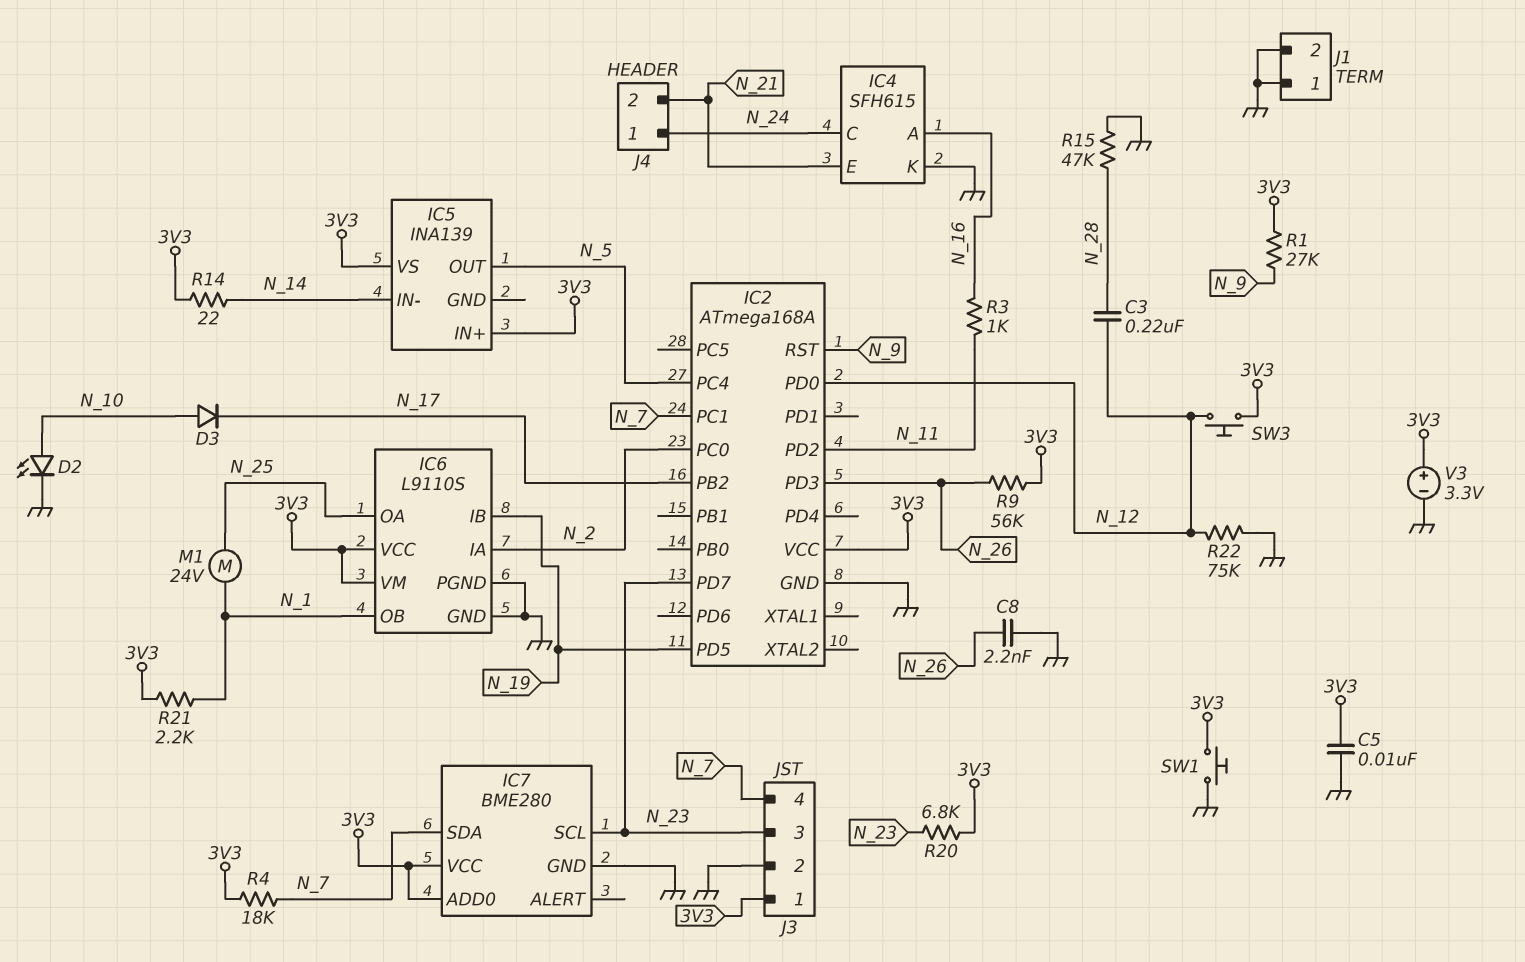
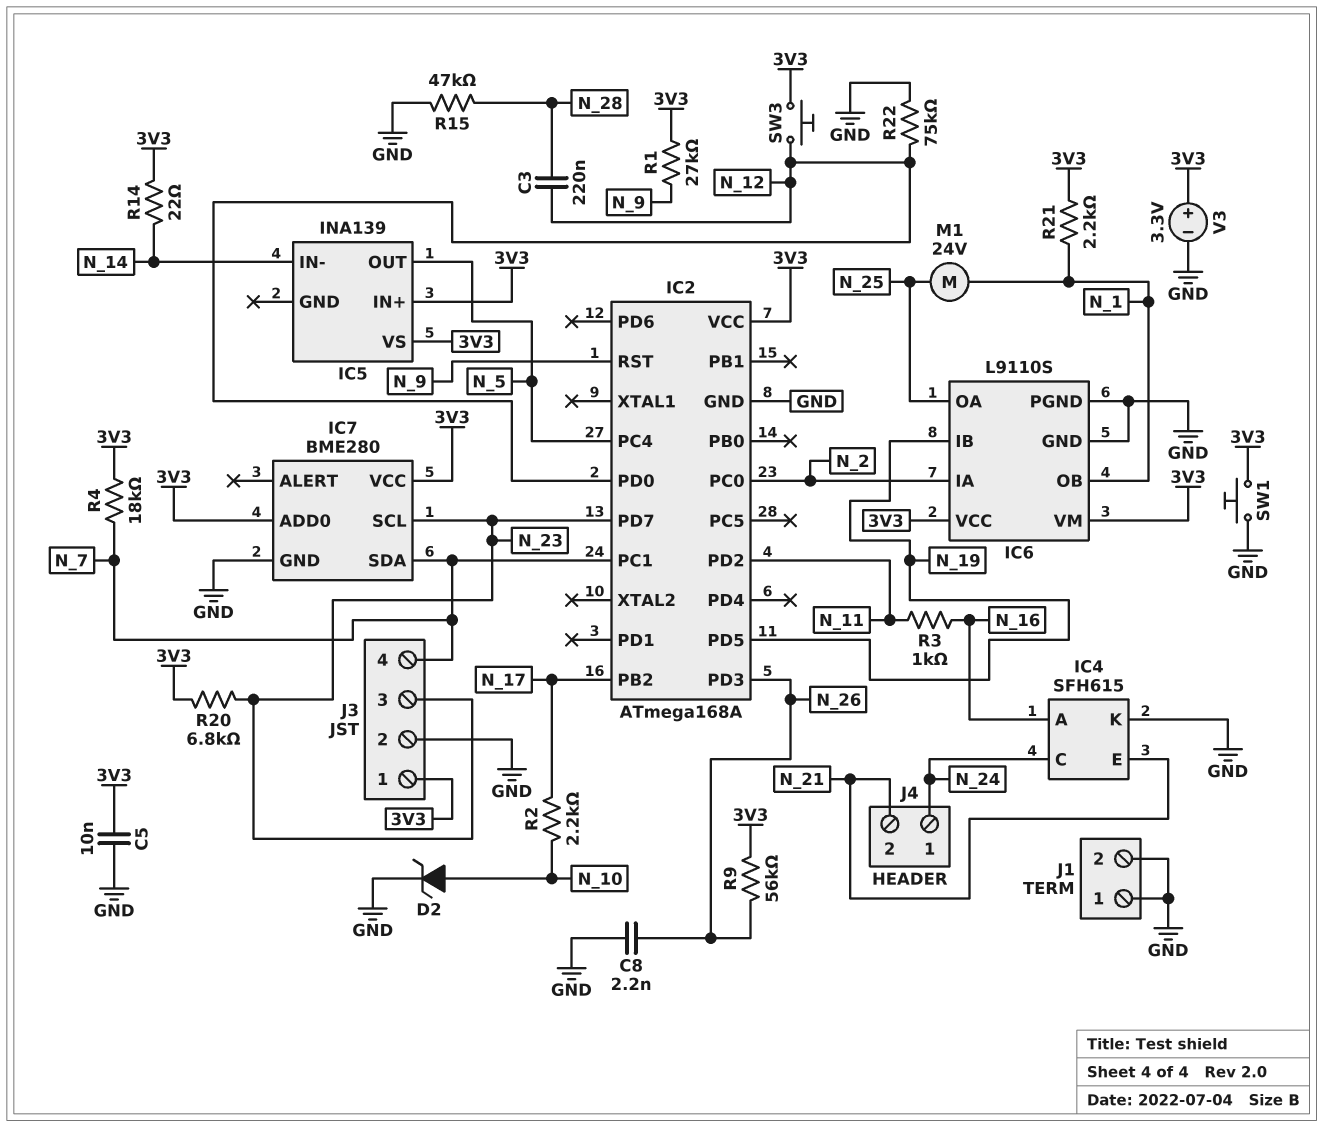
D2: LED (A N_10, K GND) -> zener (A N_10, K GND)
D3: diode (A N_10, K N_17) -> none
R2: none -> 2.2k (N_10, N_17)

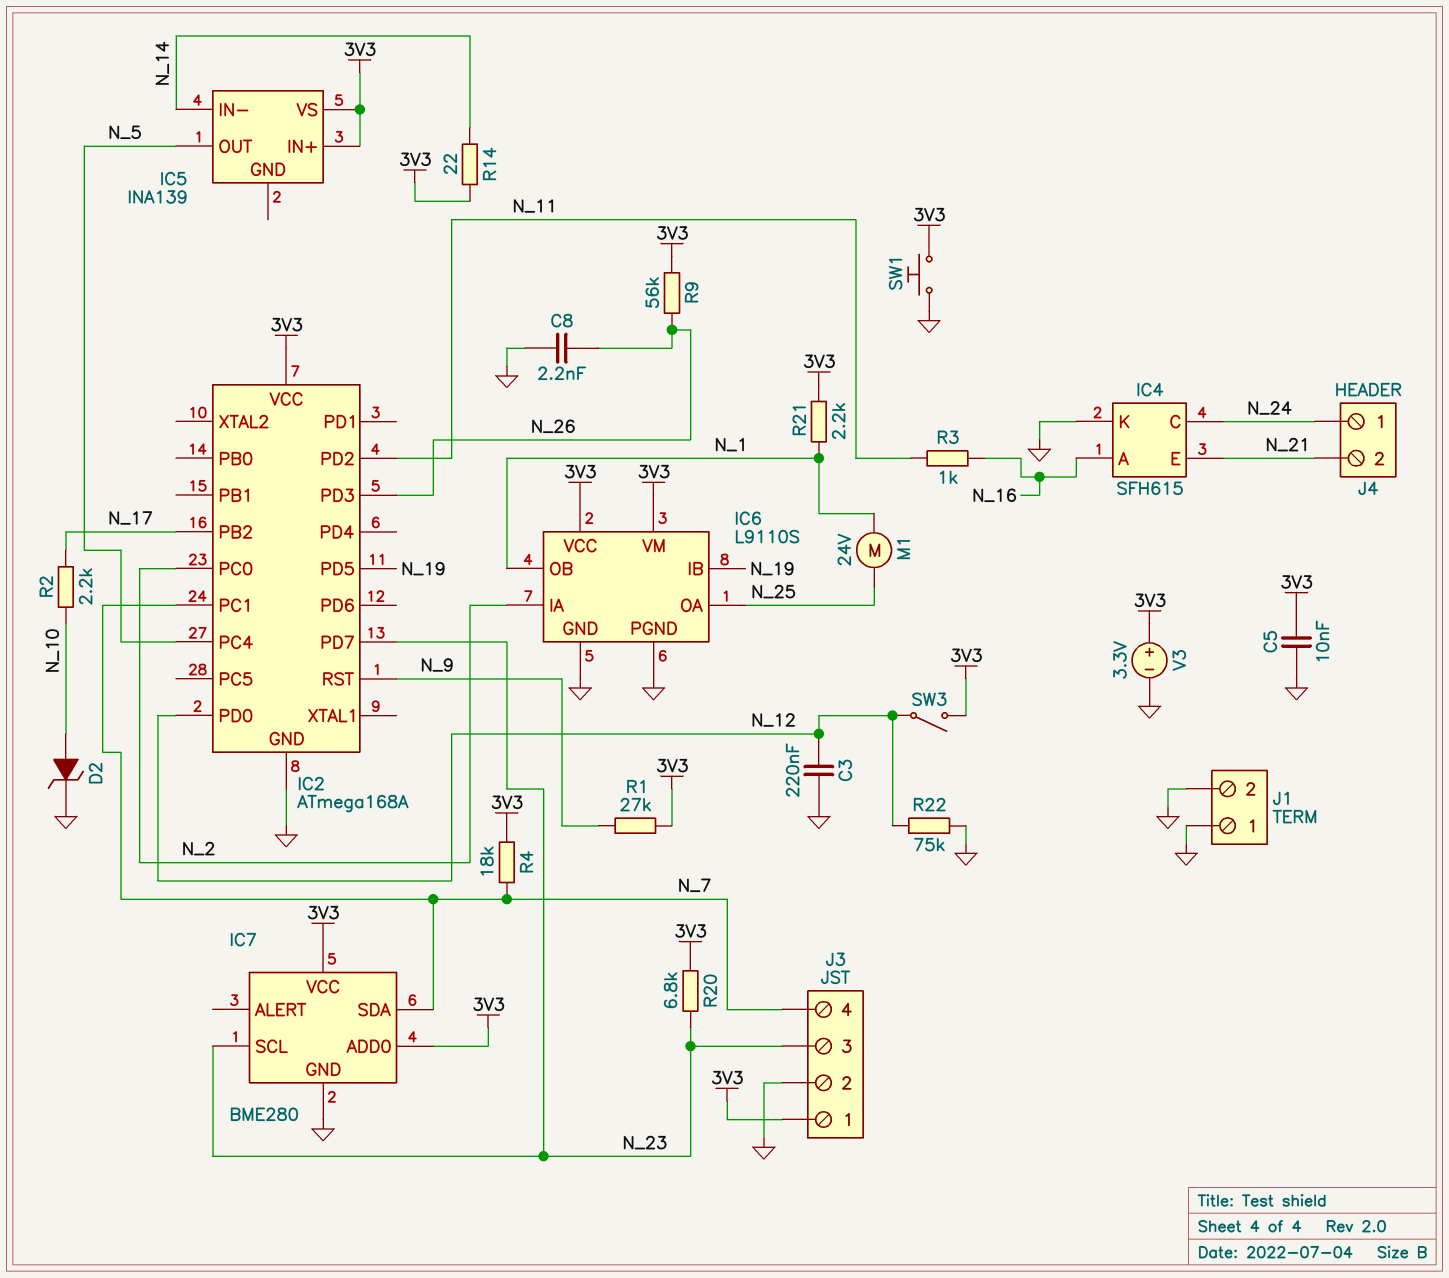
C3: 220nF (N_12, N_28) -> 220nF (GND, N_12)
R15: 47k (GND, N_28) -> none
SW3: button (3V3, N_12) -> switch (3V3, N_12)

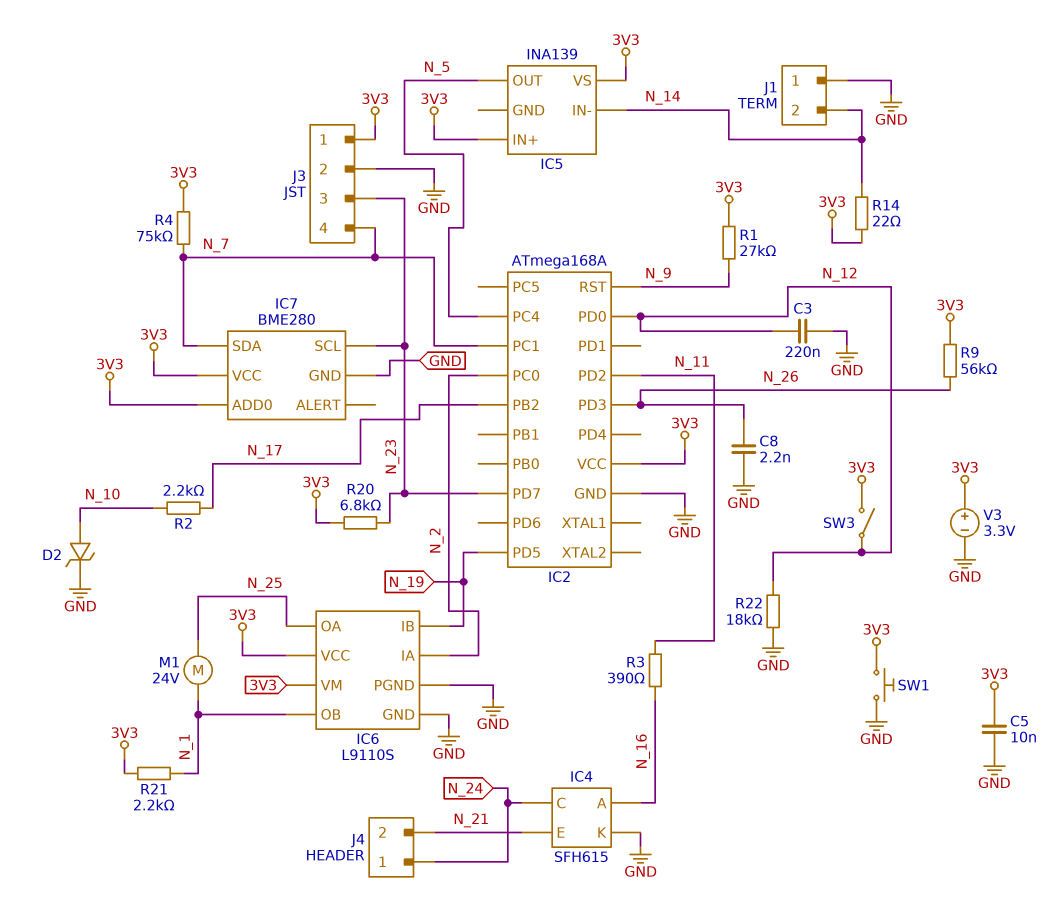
J1 pin 2: GND -> N_14
R3: 1k (N_11, N_16) -> 390 (N_11, N_16)
R4: 18k (3V3, N_7) -> 75k (3V3, N_7)
R22: 75k (GND, N_12) -> 18k (GND, N_12)

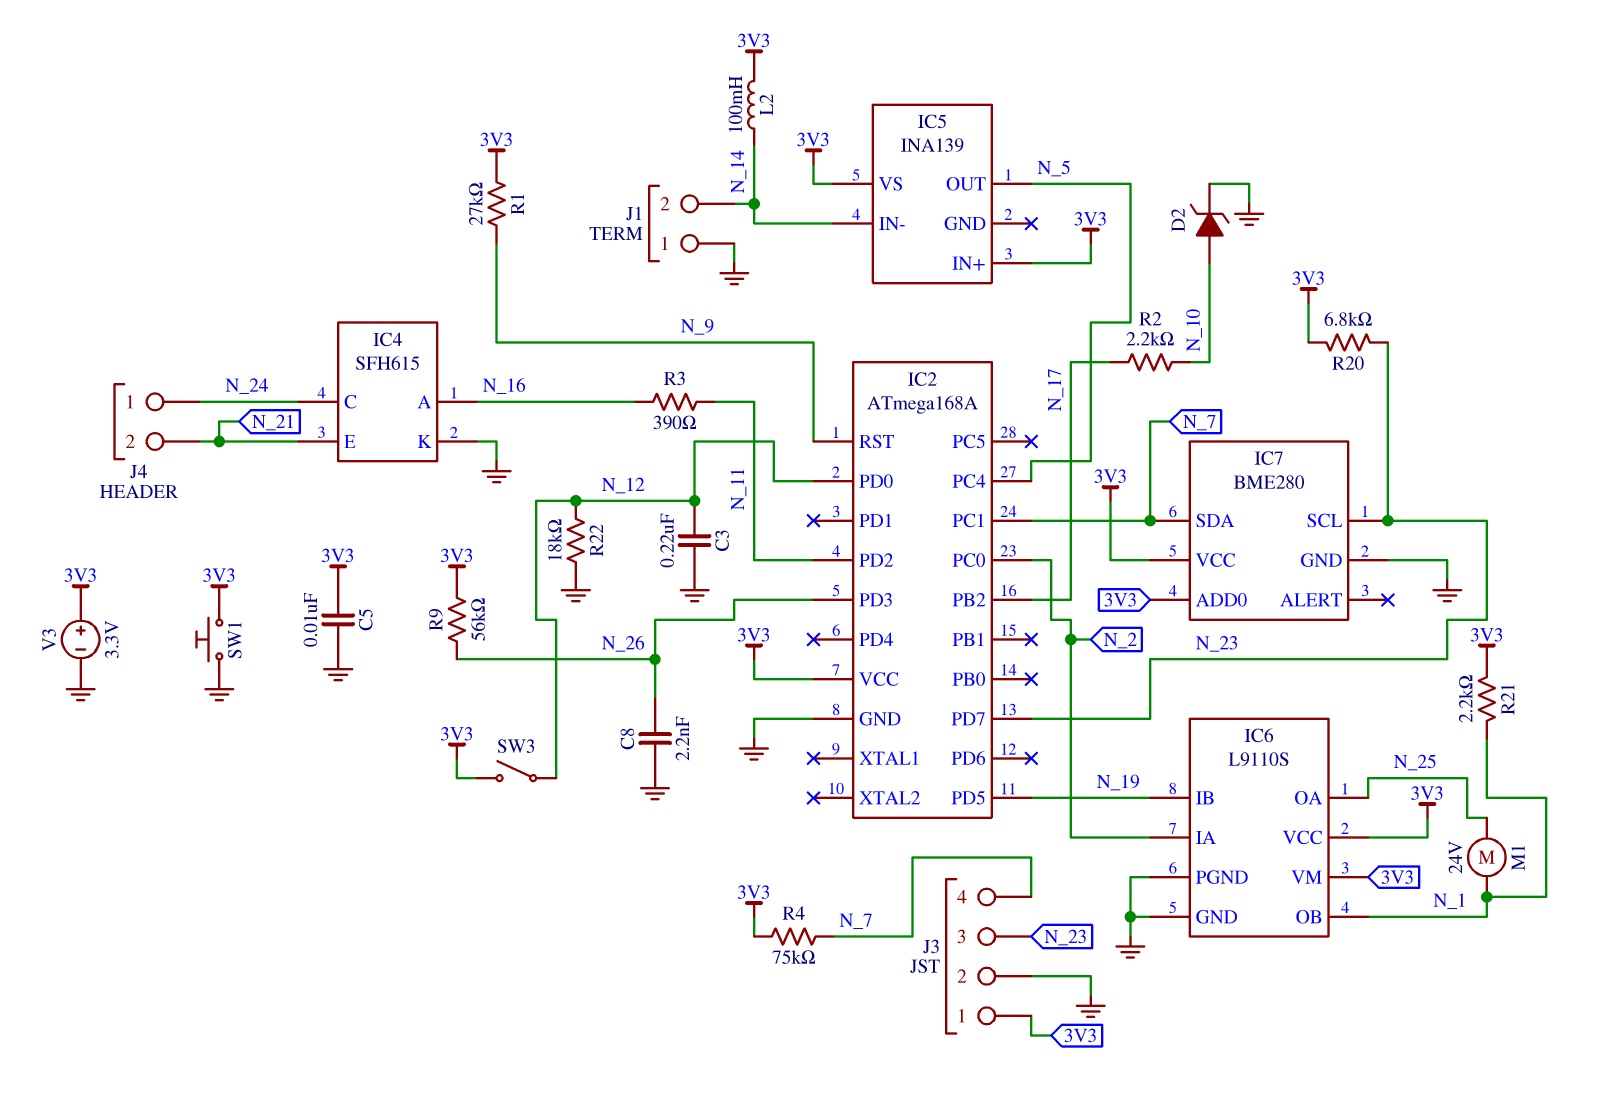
L2: none -> 100mH (3V3, N_14)
R14: 22 (3V3, N_14) -> none

